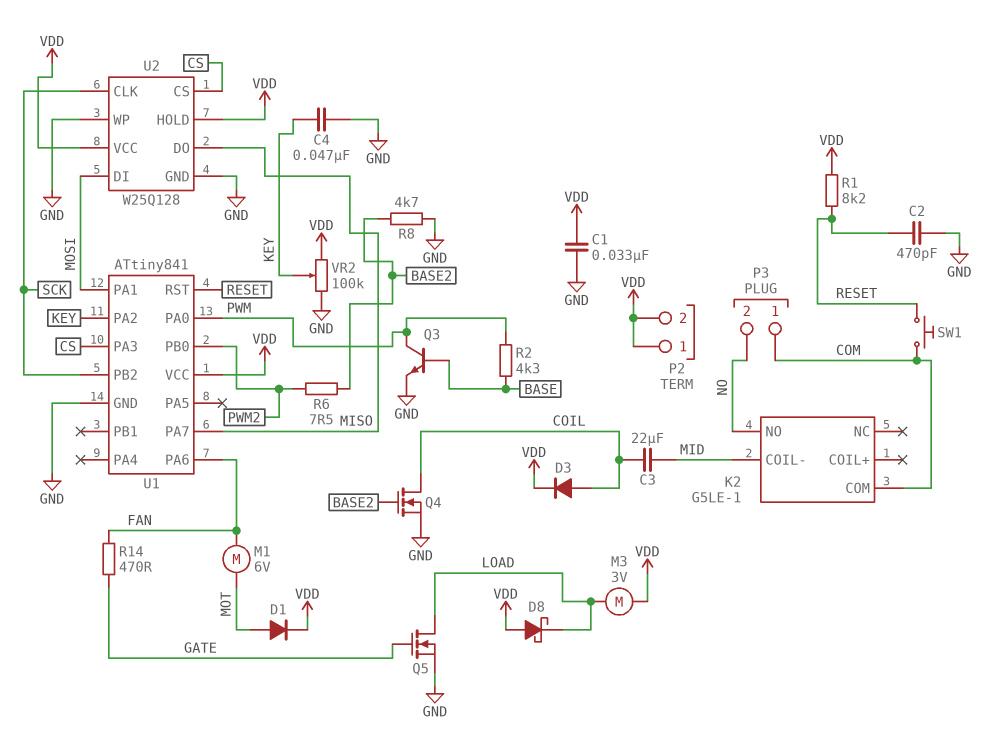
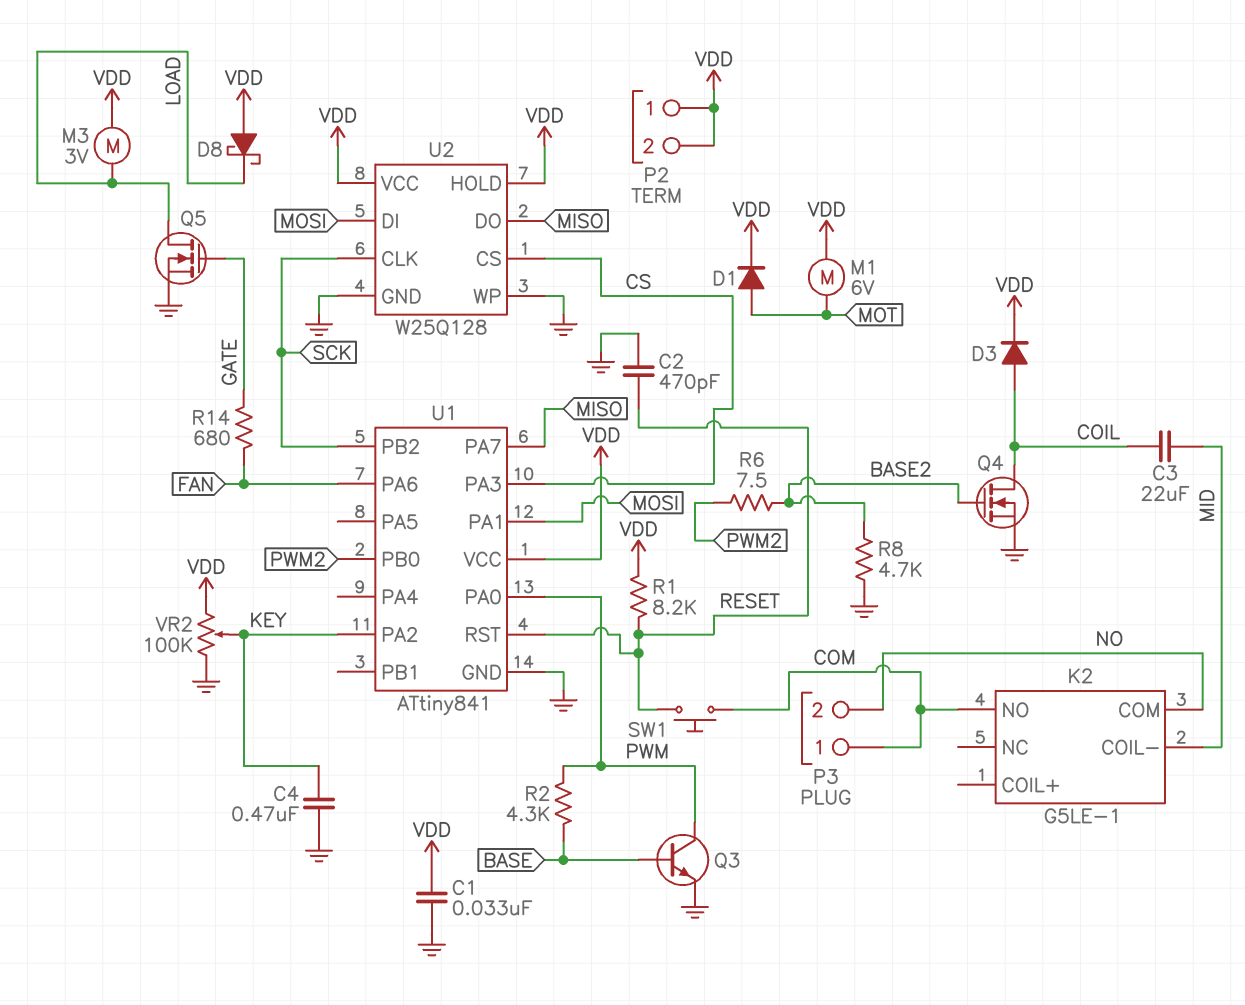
C4: 47nF (GND, KEY) -> 470nF (GND, KEY)
K2 pin COM: COM -> NO
K2 pin NO: NO -> COM
M1: motor 6V (FAN, MOT) -> motor 6V (MOT, VDD)
R14: 470 (FAN, GATE) -> 680 (FAN, GATE)

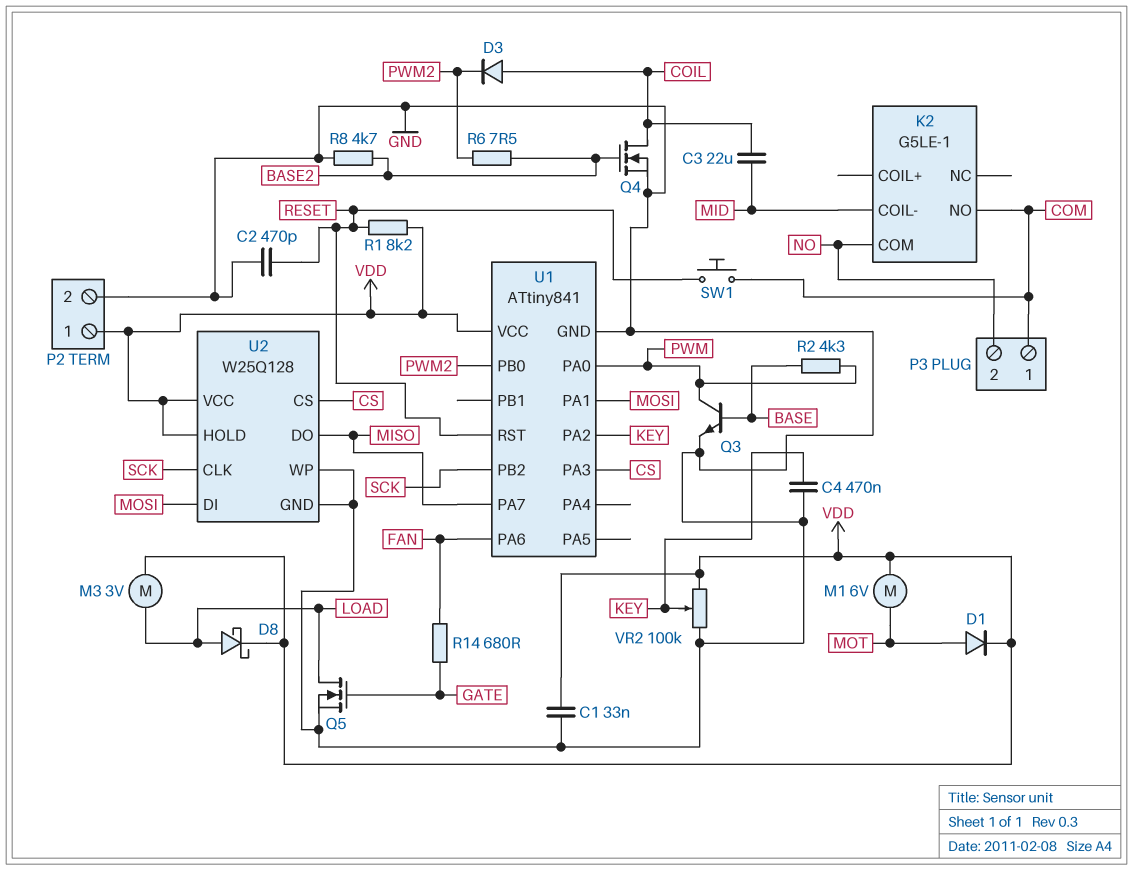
D3: diode (A COIL, K VDD) -> diode (A COIL, K PWM2)
D8: schottky (A VDD, K LOAD) -> schottky (A LOAD, K VDD)
P2 pin 2: VDD -> GND

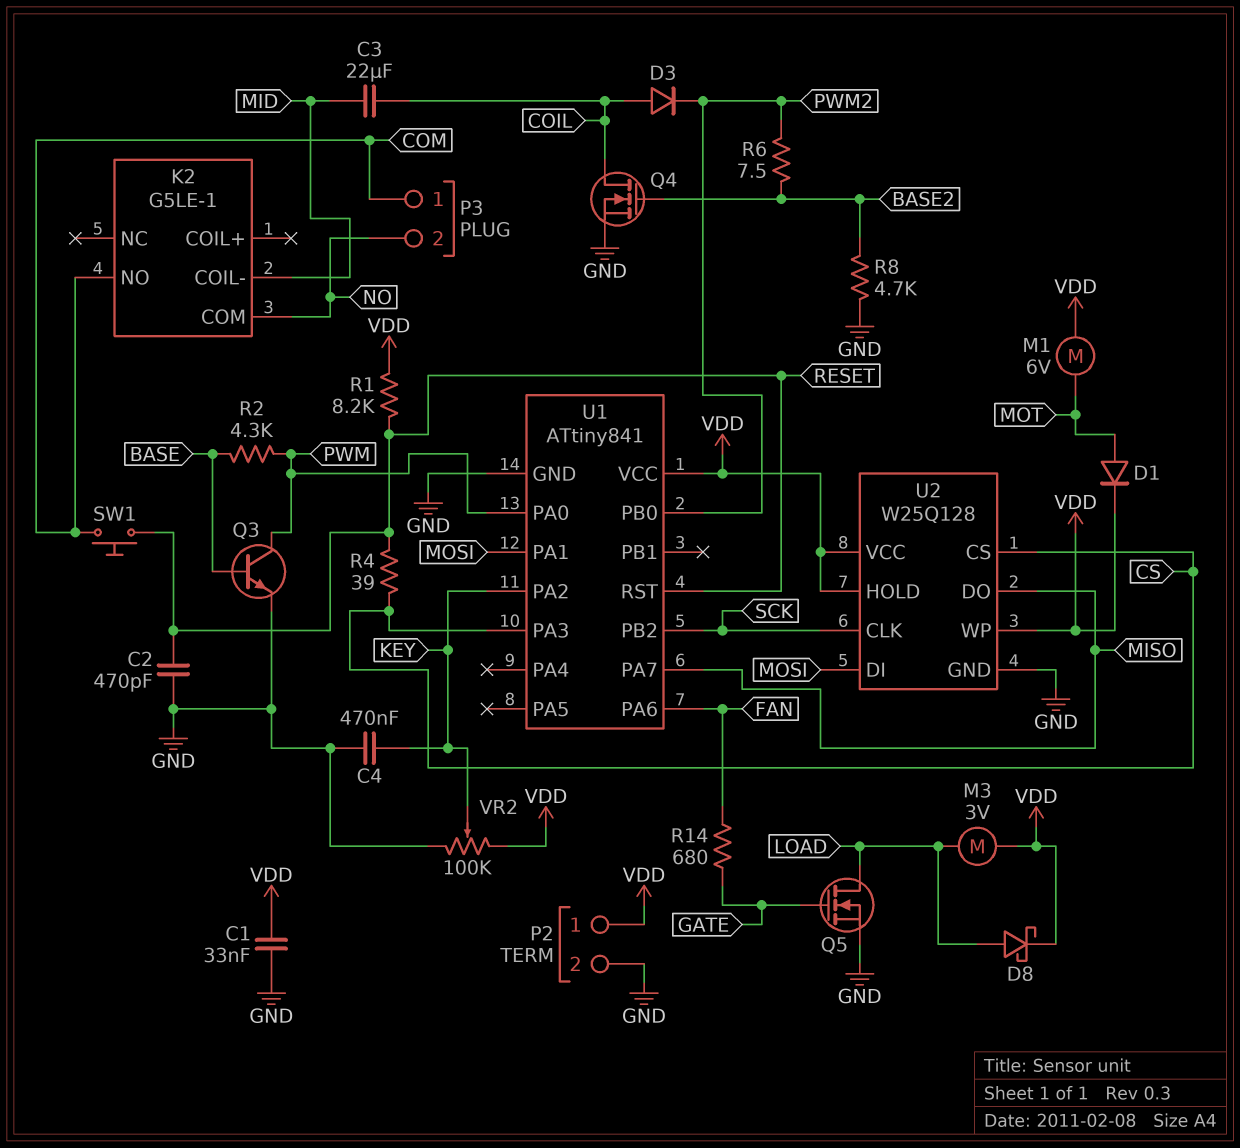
R4: none -> 39 (CS, RESET)
U2 pin WP: GND -> VDD

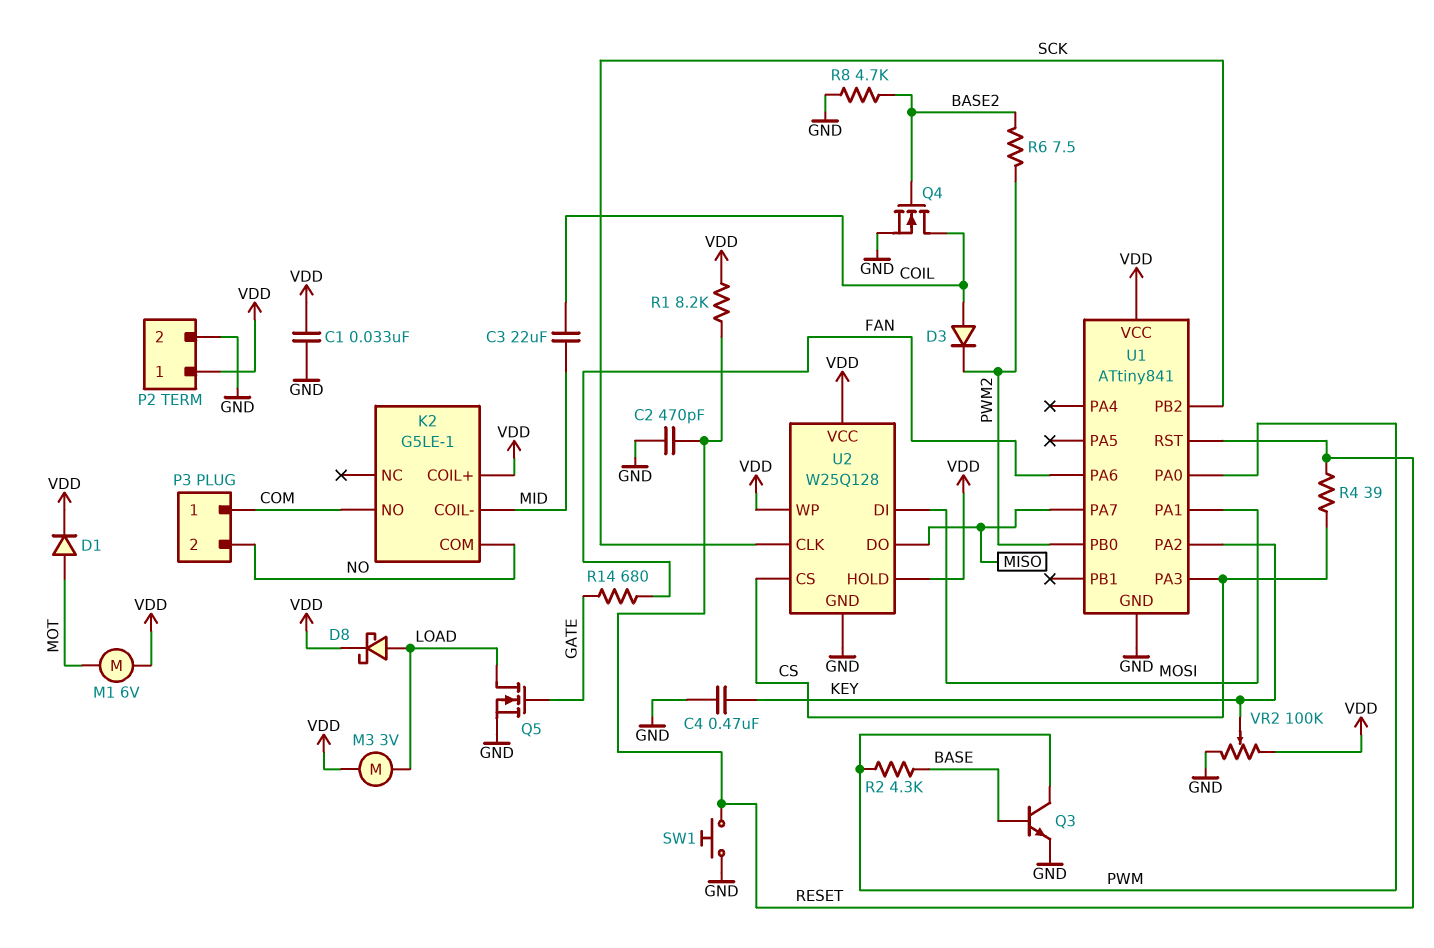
K2 pin COIL+: none -> VDD
SW1: button (COM, RESET) -> button (GND, RESET)

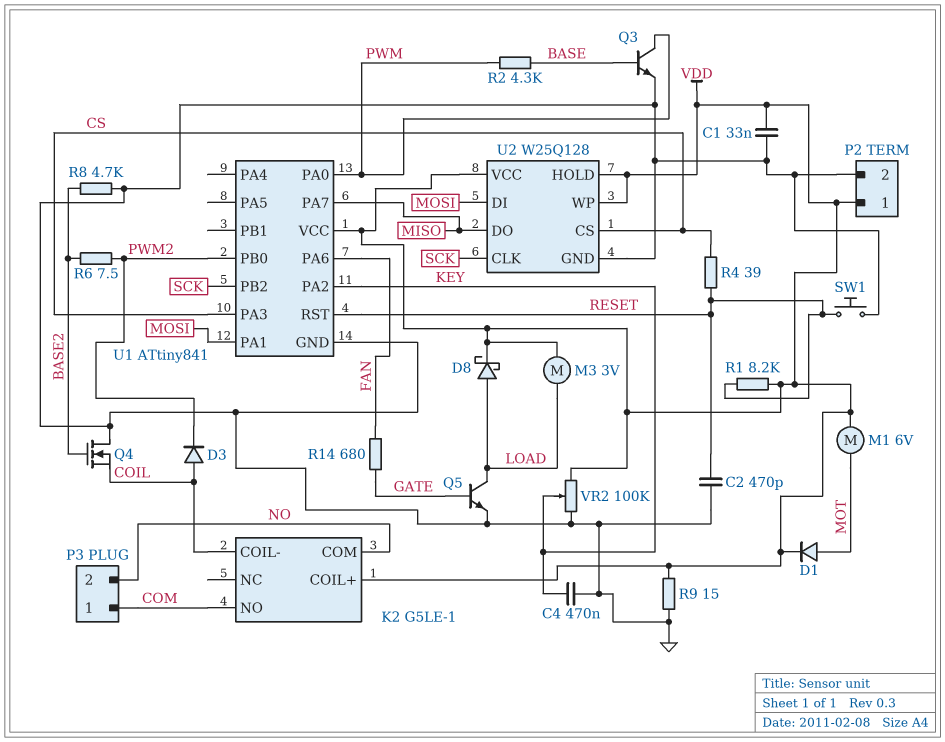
C3: 22uF (COIL, MID) -> none
K2 pin COIL-: MID -> COIL
Q4: NMOS (G BASE2, D COIL, S GND) -> NMOS (G BASE2, D GND, S COIL)
Q5: NMOS (G GATE, D LOAD, S GND) -> NPN (B GATE, C LOAD, E GND)
R9: none -> 15 (GND, VDD)

